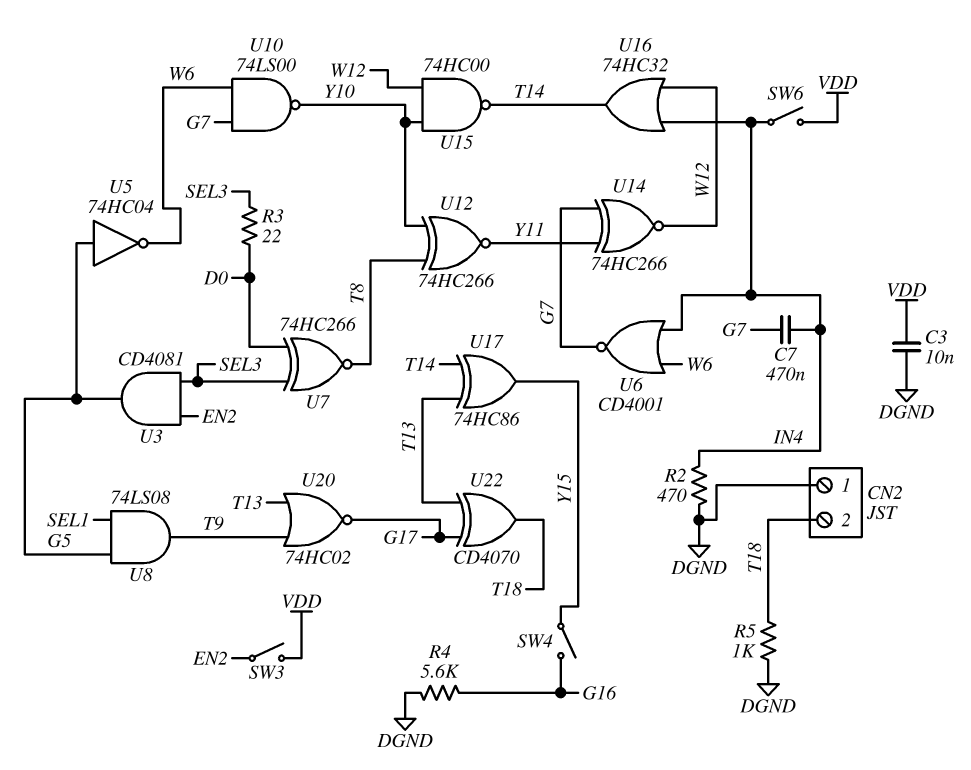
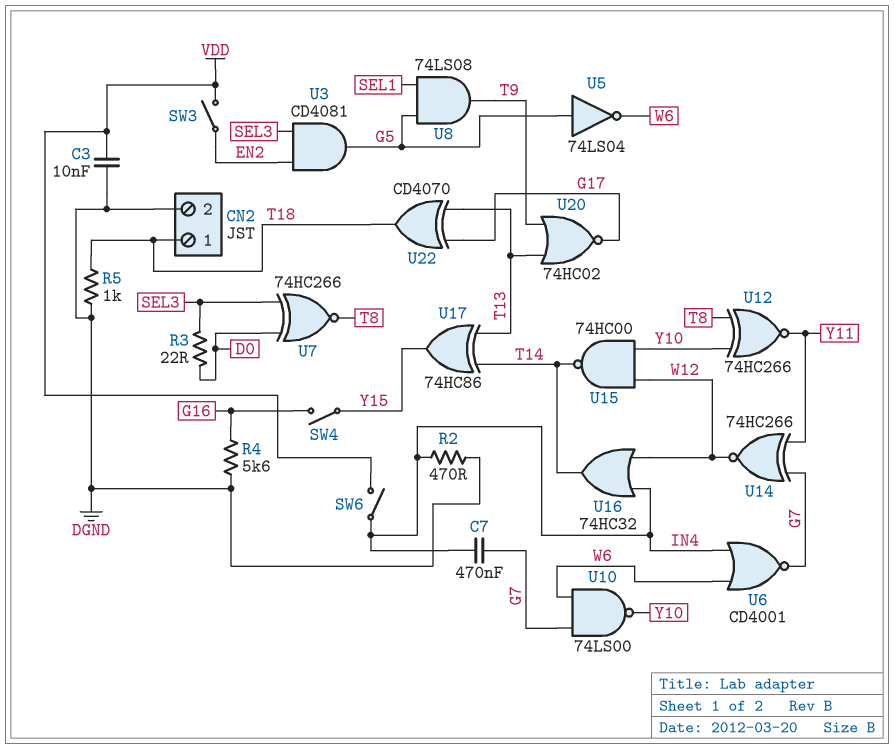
CN2 pin 1: DGND -> T18
CN2 pin 2: T18 -> DGND
U5: NOT 74HC04 (in G5, out W6) -> NOT 74LS04 (in G5, out W6)

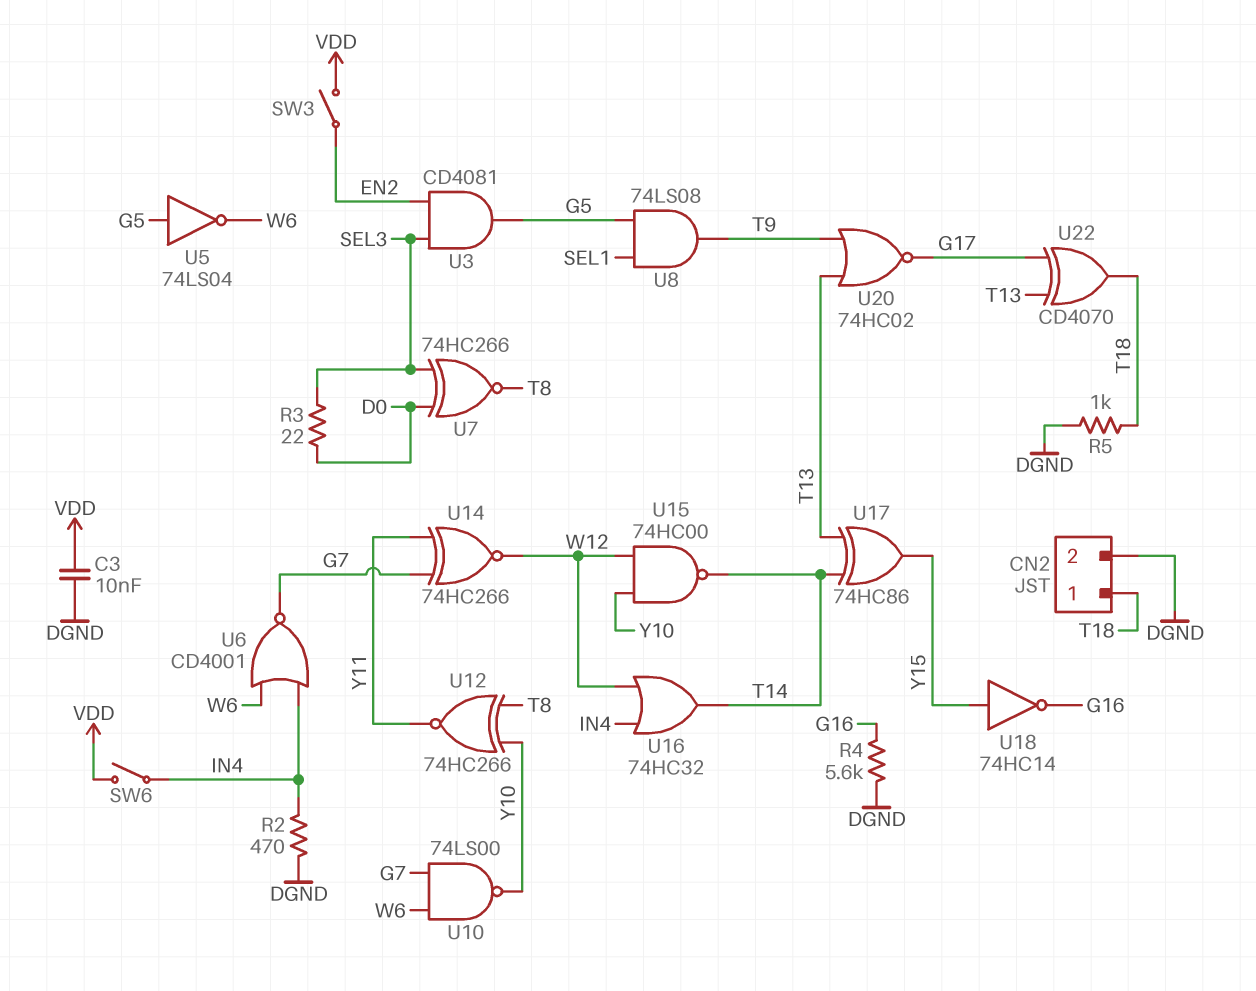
C7: 470nF (G7, IN4) -> none
SW4: switch (G16, Y15) -> none
U18: none -> NOT 74HC14 (in Y15, out G16)

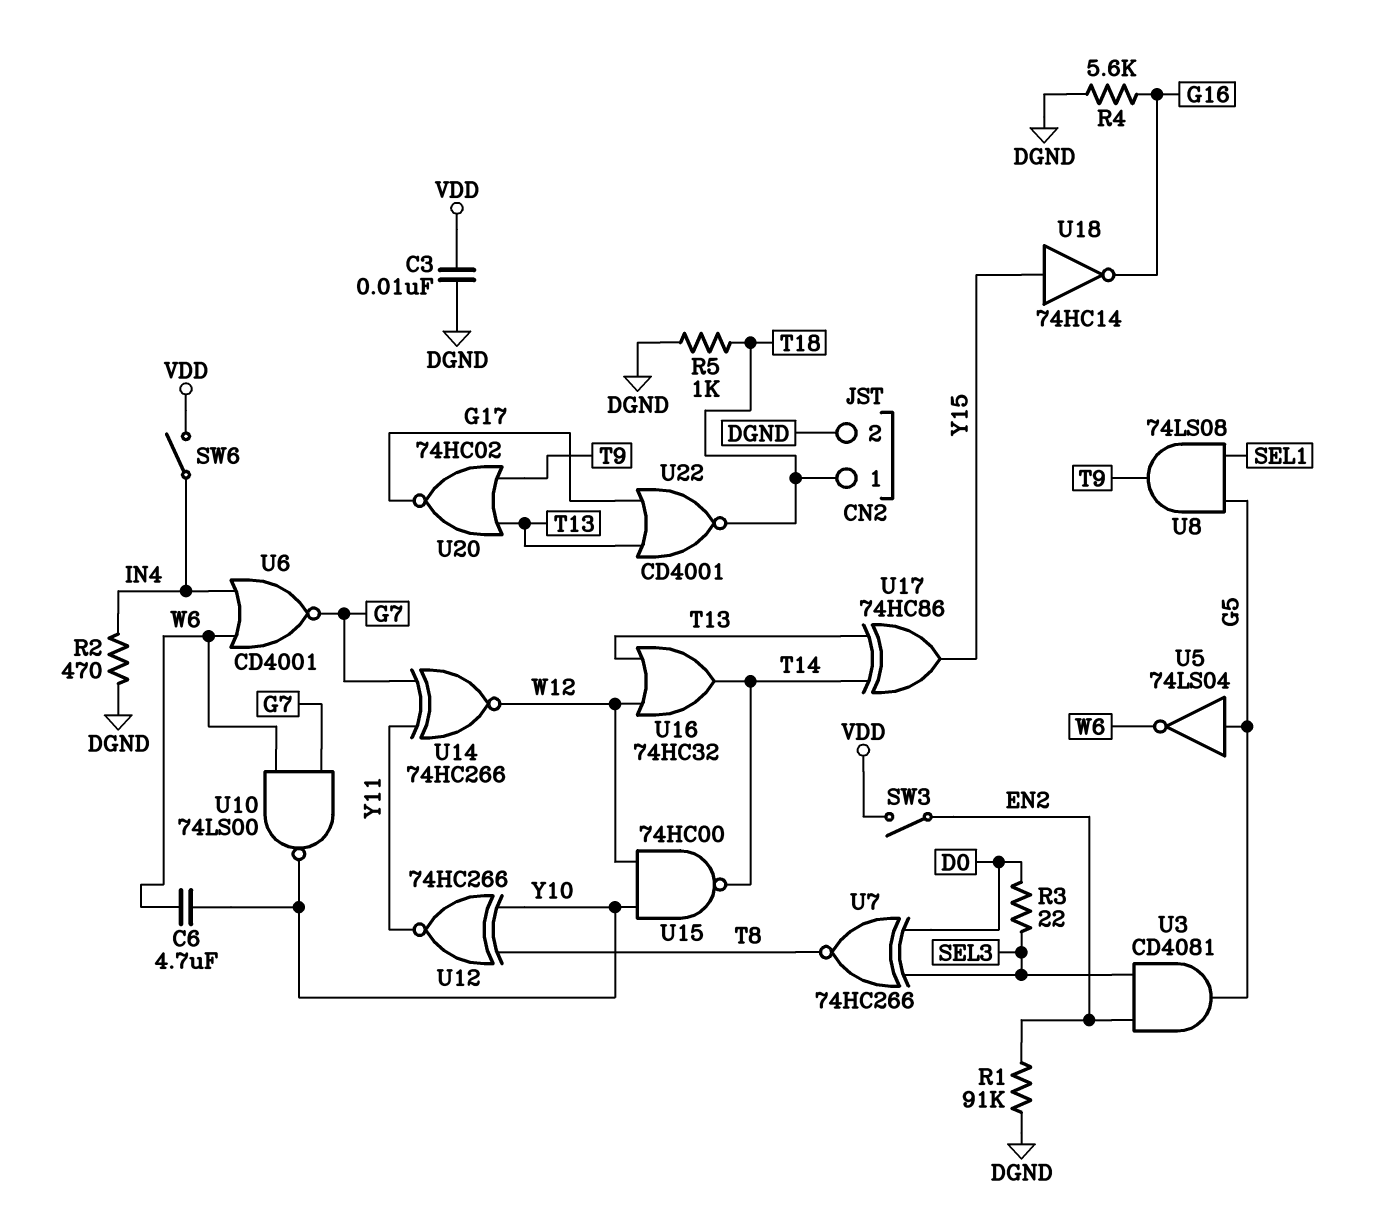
C6: none -> 4.7uF (W6, Y10)
R1: none -> 91k (DGND, EN2)
U16: OR 74HC32 (in IN4, in W12, out T14) -> OR 74HC32 (in T13, in W12, out T14)
U22: XOR CD4070 (in G17, in T13, out T18) -> NOR CD4001 (in G17, in T13, out T18)

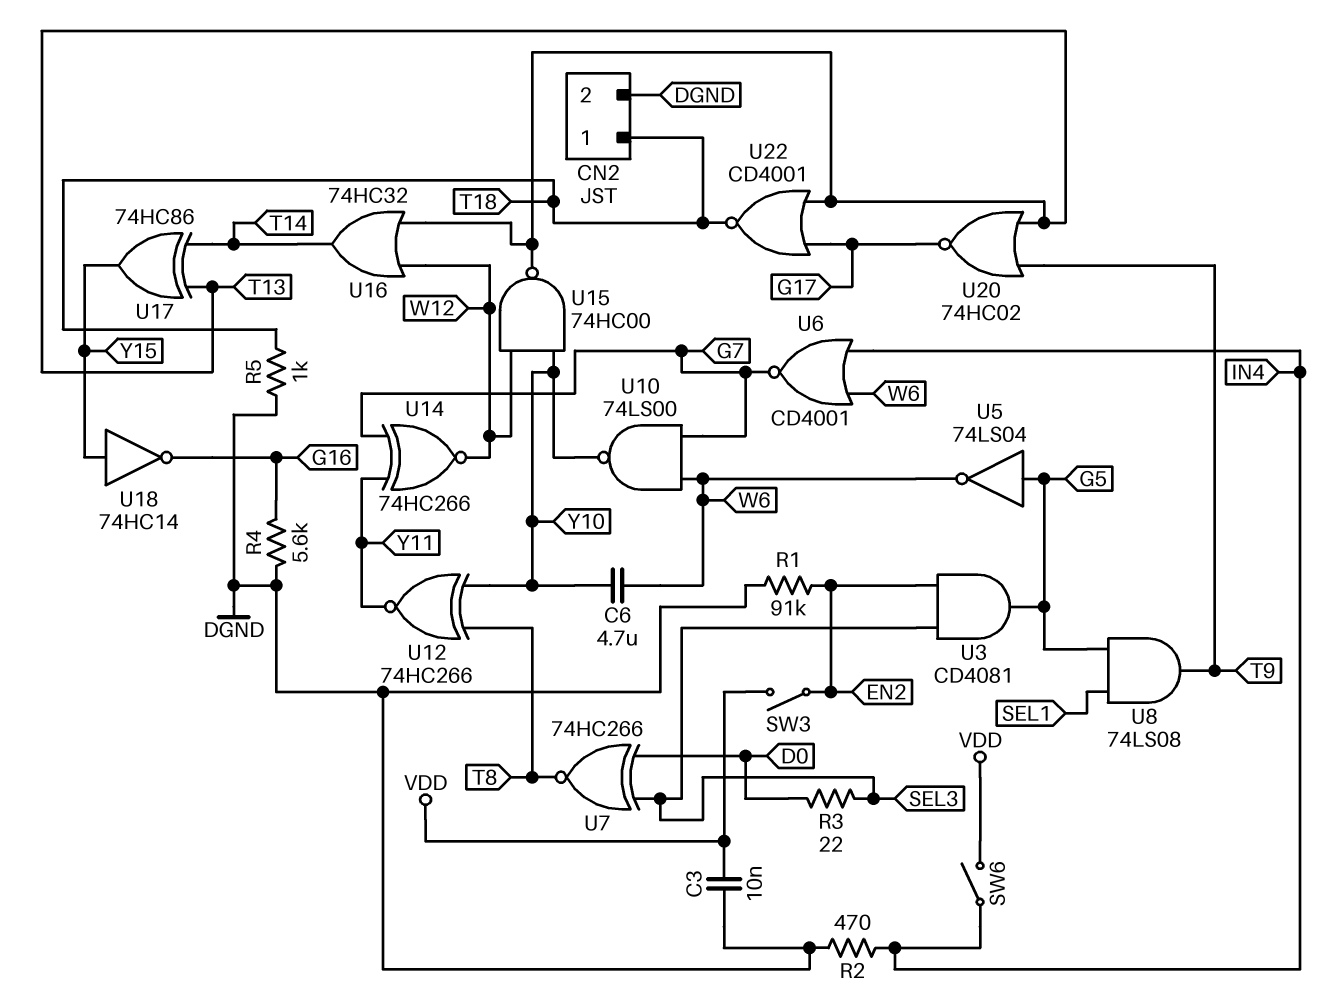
U15: NAND 74HC00 (in W12, in Y10, out T14) -> NAND 74HC00 (in W12, in Y10, out T13)

